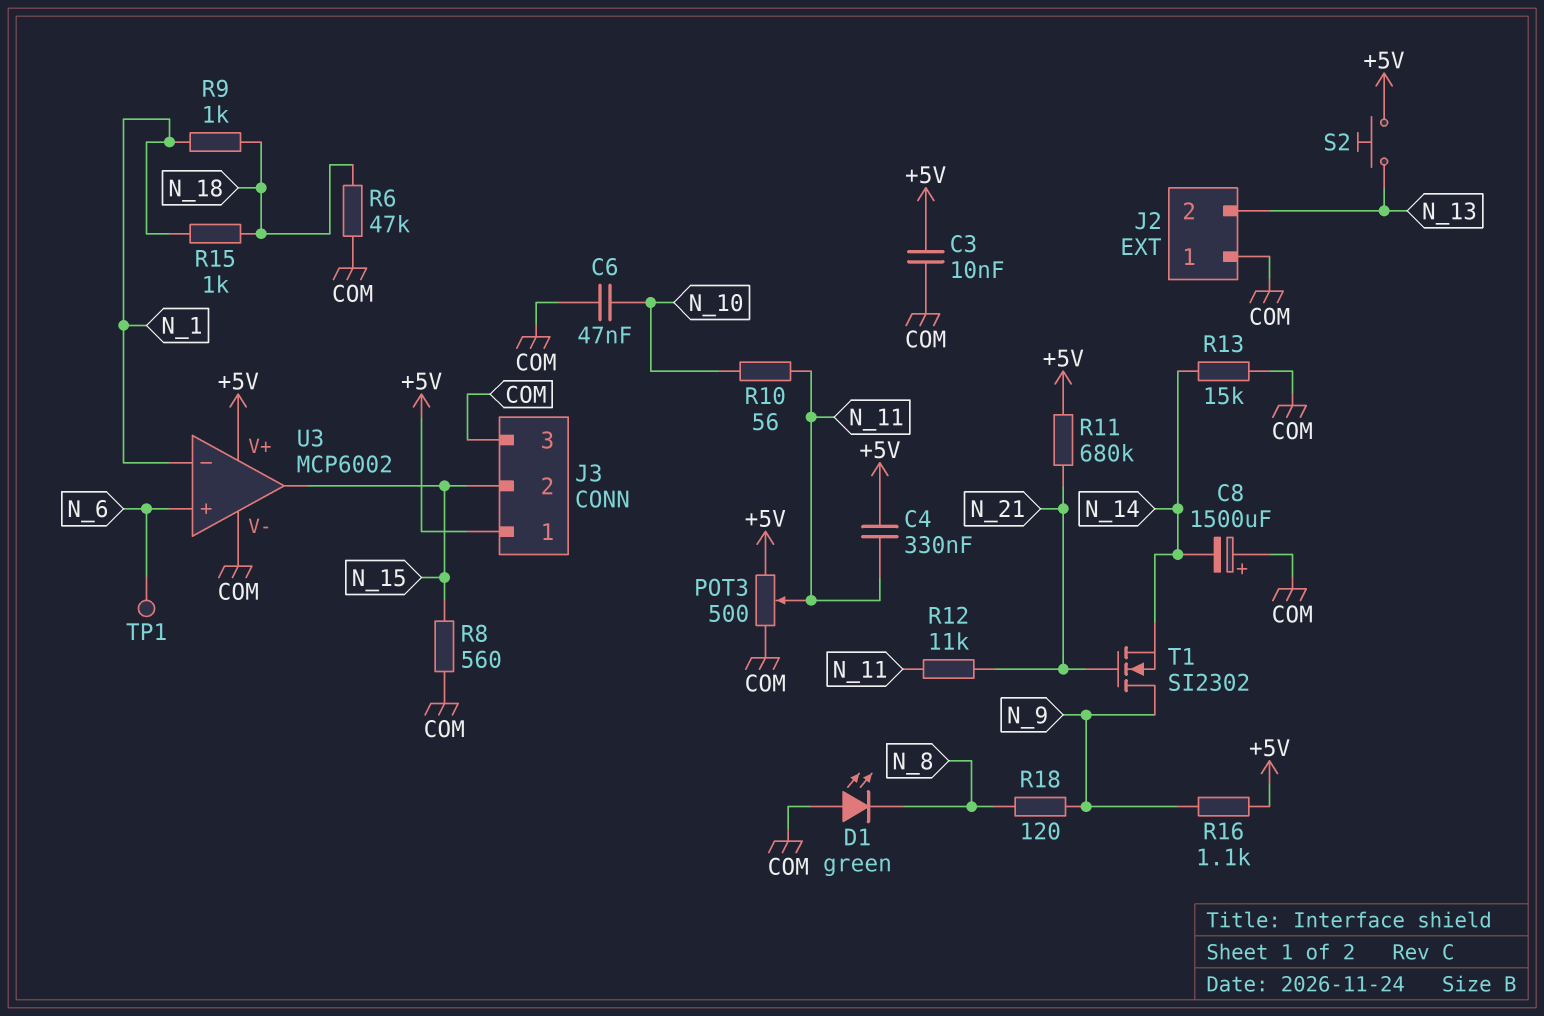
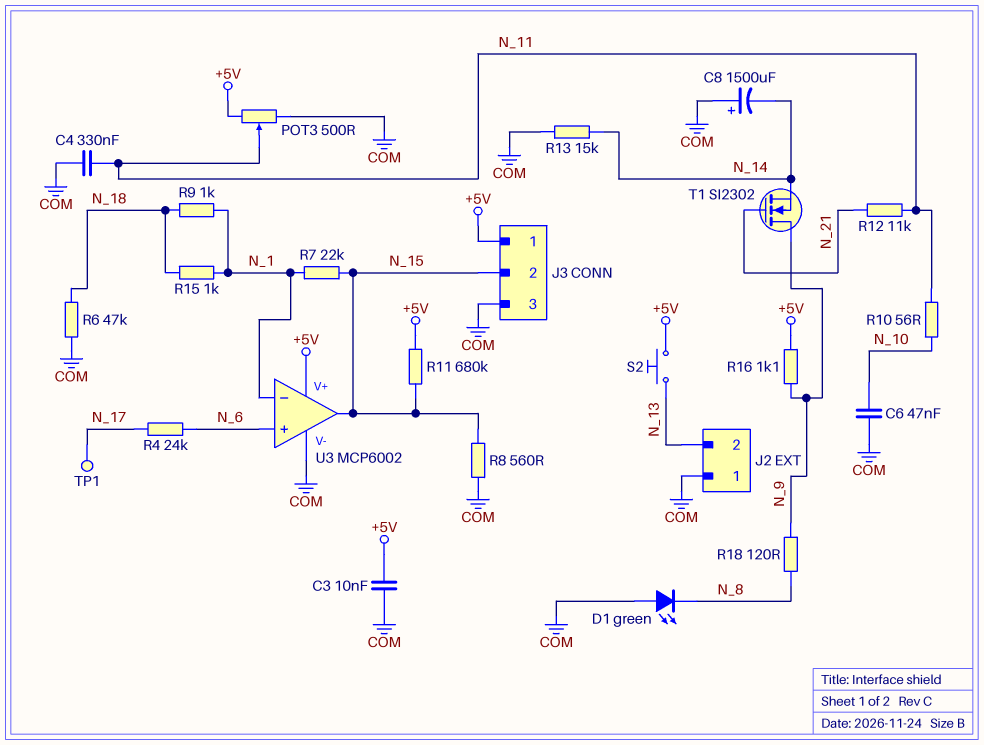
C4: 330nF (+5V, N_11) -> 330nF (COM, N_11)
R4: none -> 24k (N_6, N_17)
R7: none -> 22k (N_1, N_15)
R11: 680k (+5V, N_21) -> 680k (+5V, N_15)
TP1: test point (N_6) -> test point (N_17)

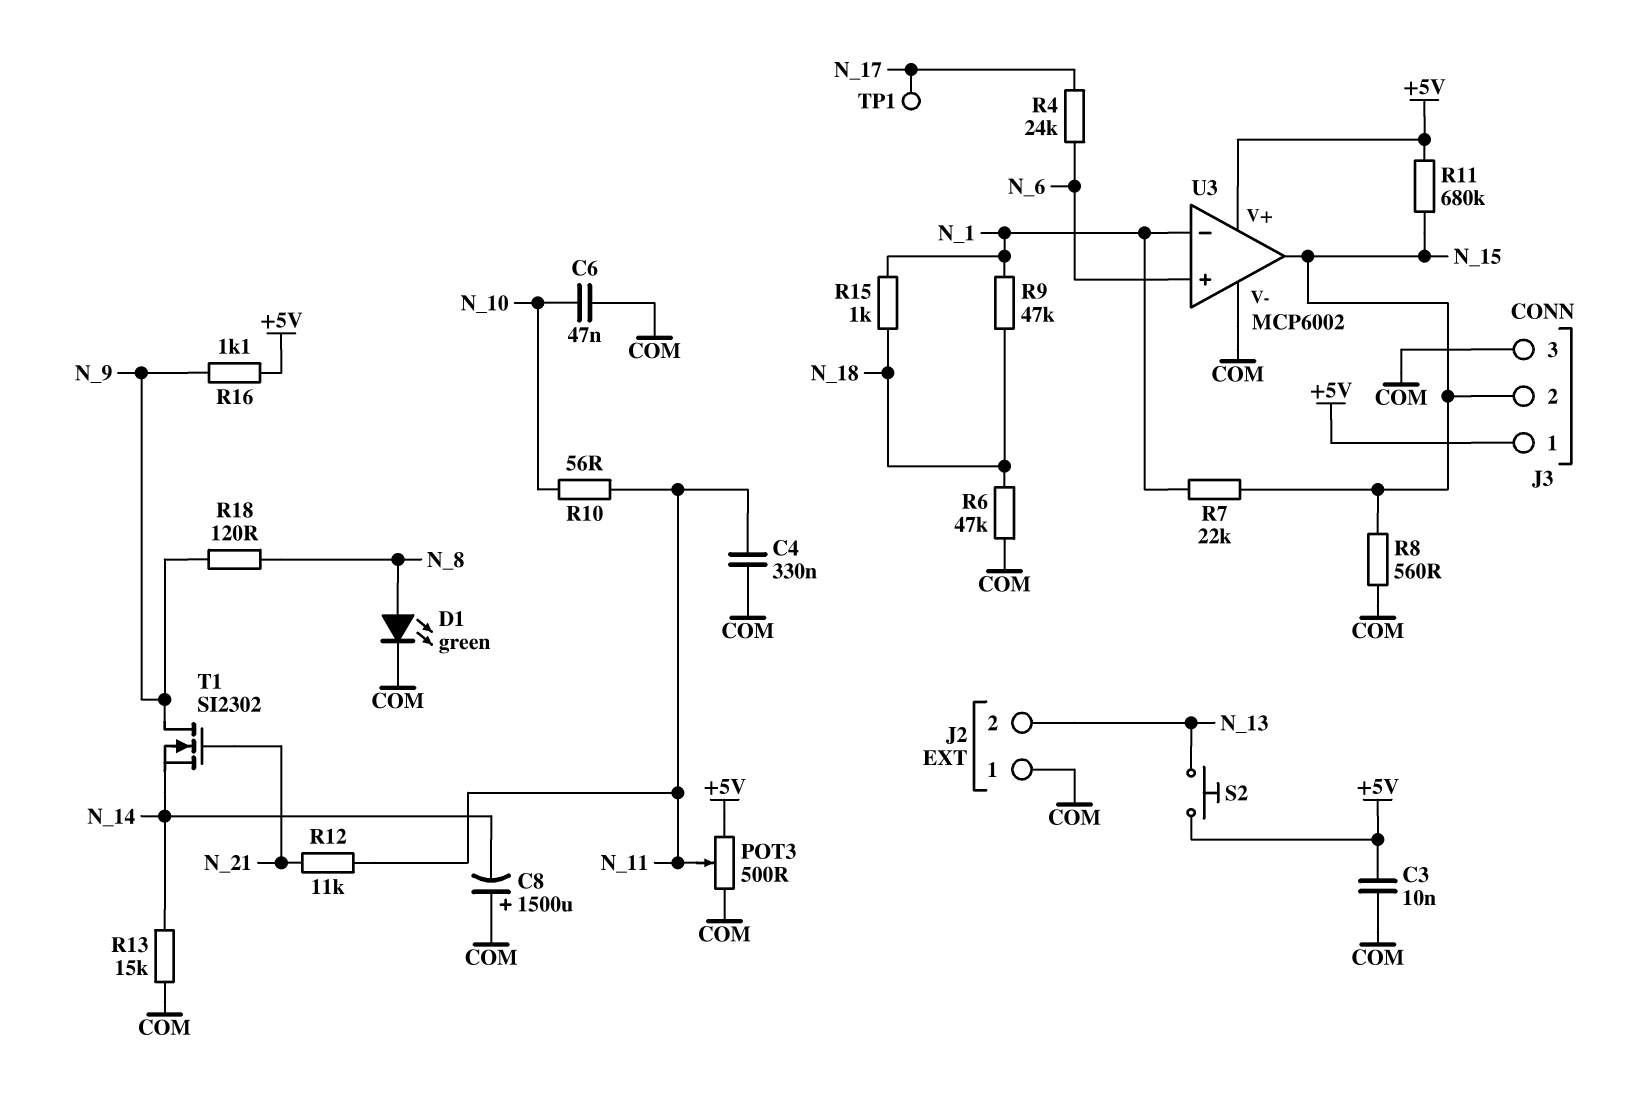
D1: LED green (A COM, K N_8) -> LED green (A N_8, K COM)
R9: 1k (N_1, N_18) -> 47k (N_1, N_18)

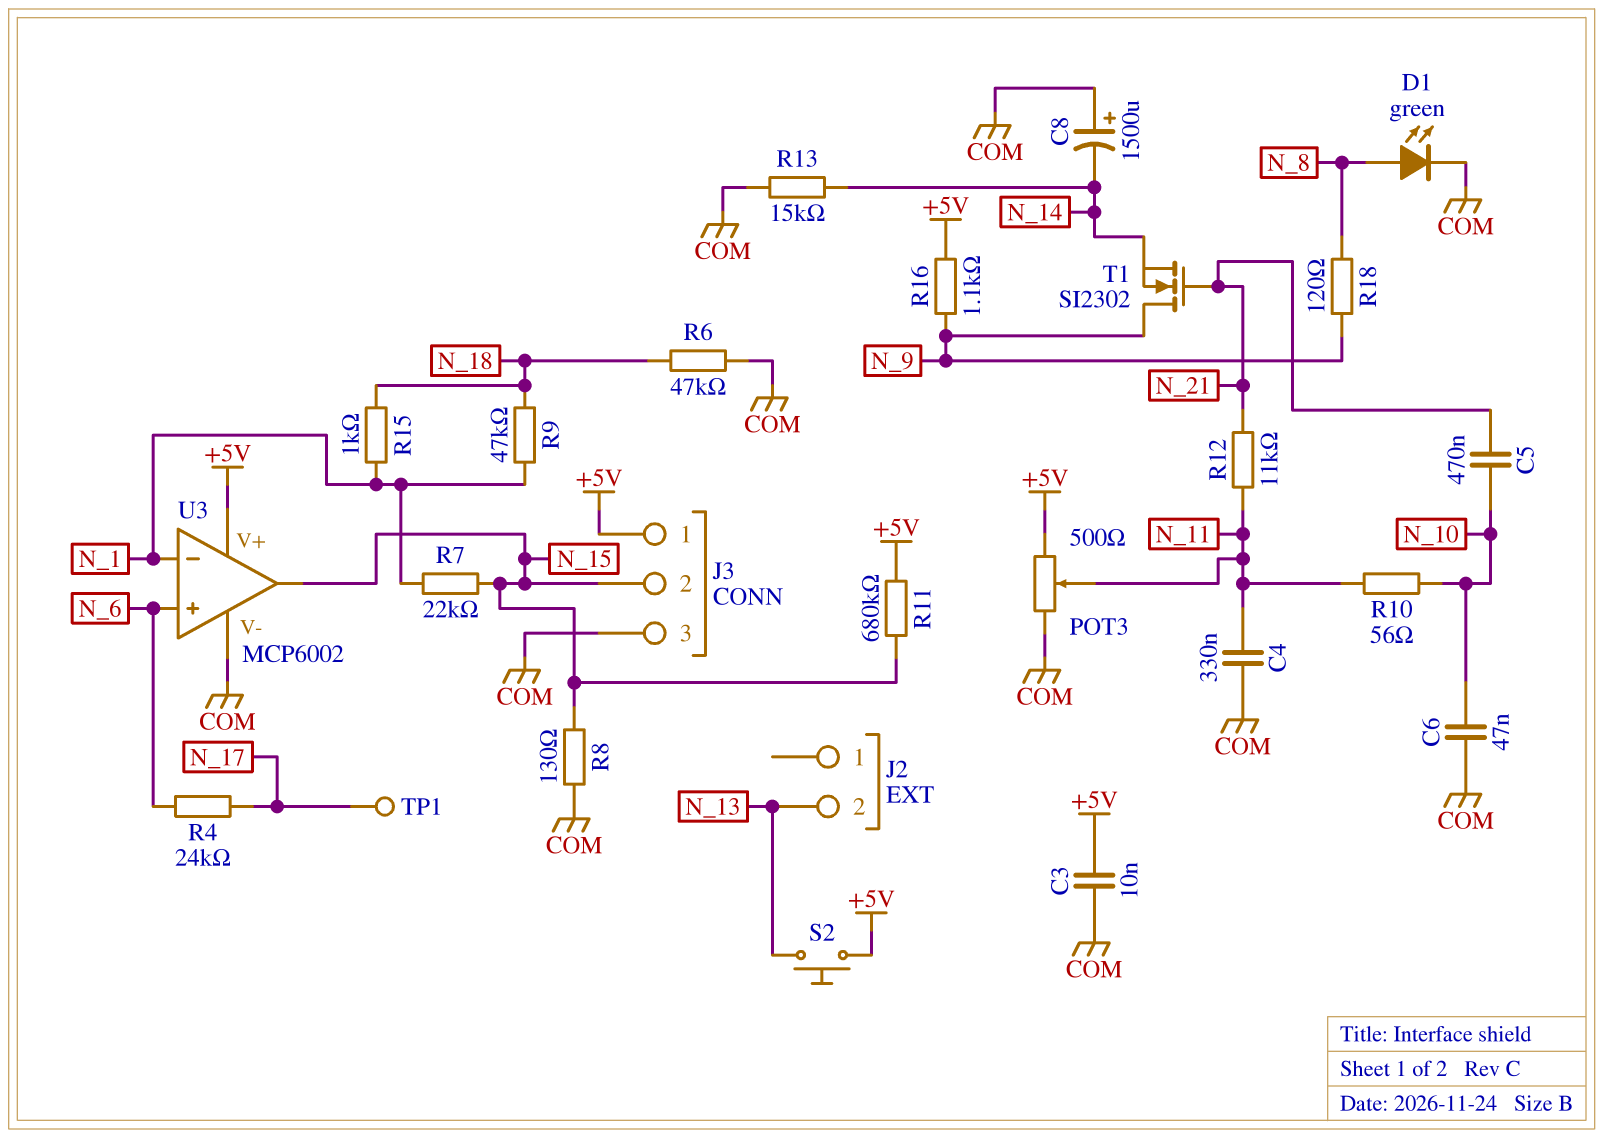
C5: none -> 470nF (N_10, N_21)
J2 pin 1: COM -> none
R8: 560 (COM, N_15) -> 130 (COM, N_15)

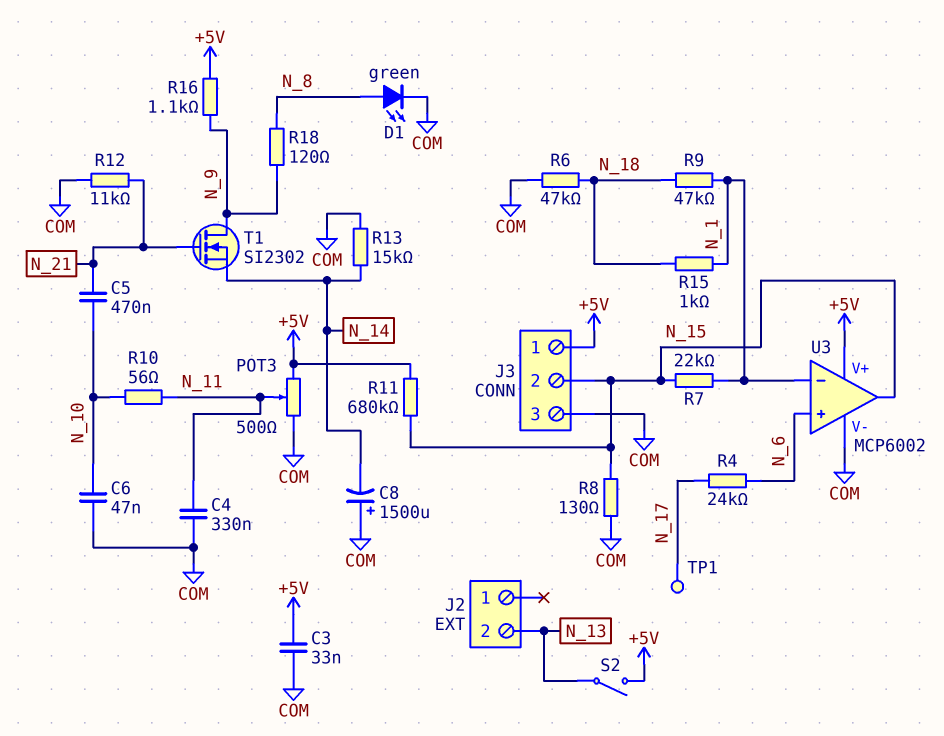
C3: 10nF (+5V, COM) -> 33nF (+5V, COM)
R12: 11k (N_11, N_21) -> 11k (COM, N_21)
S2: button (+5V, N_13) -> switch (+5V, N_13)

